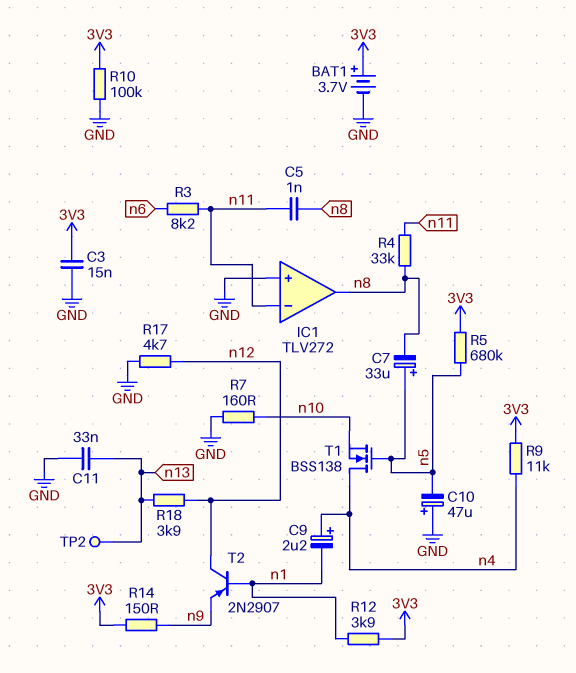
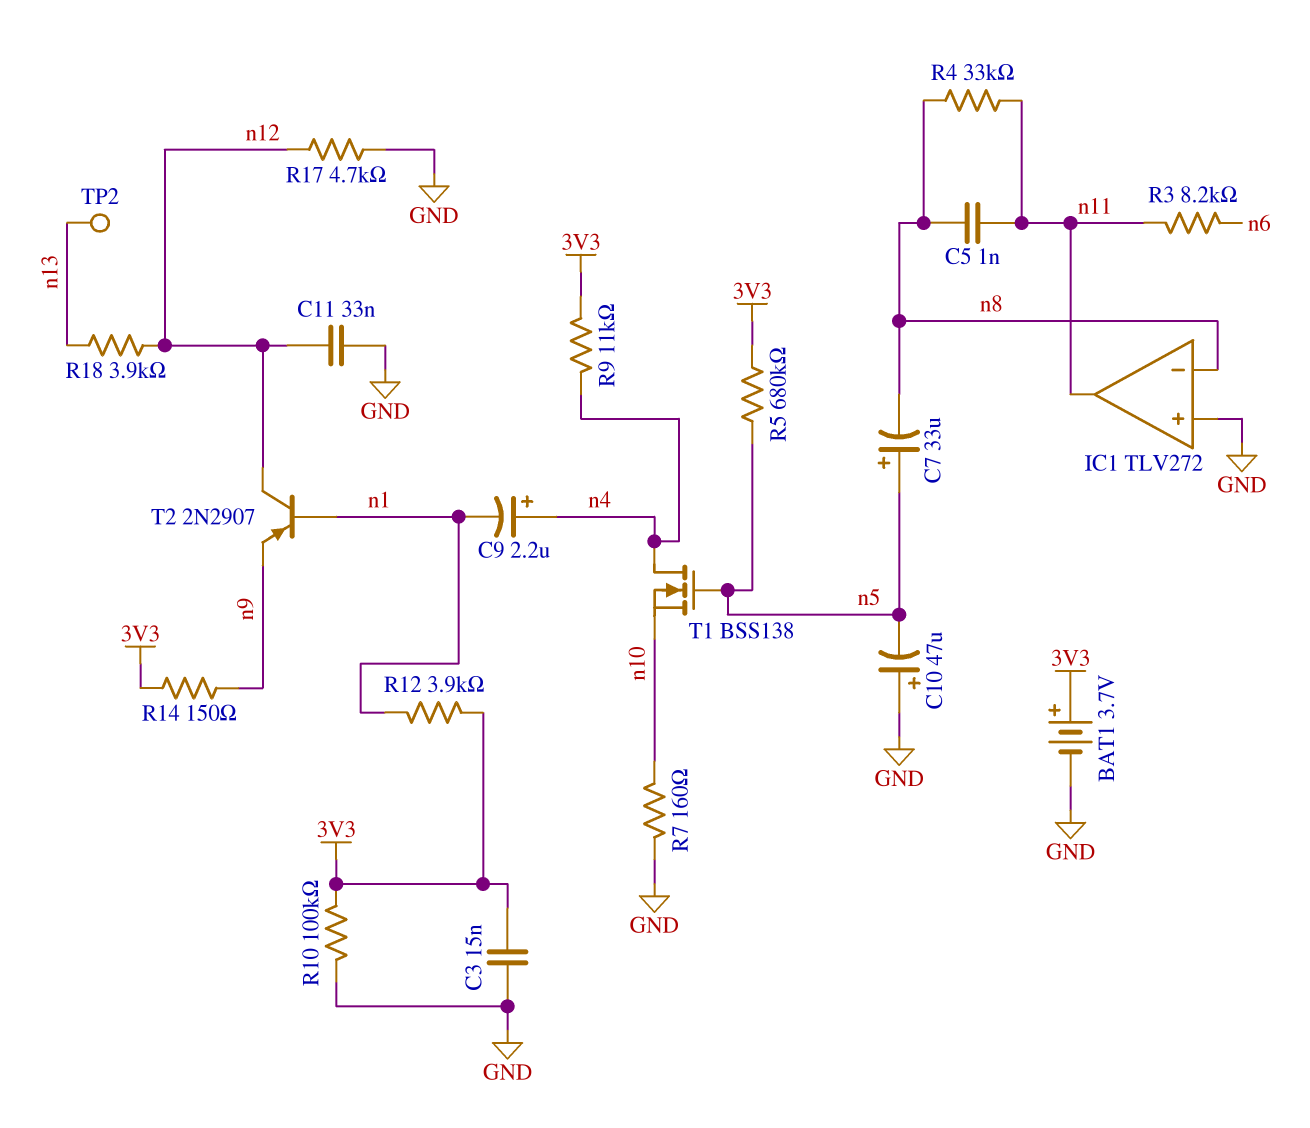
C11: 33nF (GND, n13) -> 33nF (GND, n12)
IC1 pin in-: n11 -> n8
IC1 pin out: n8 -> n11

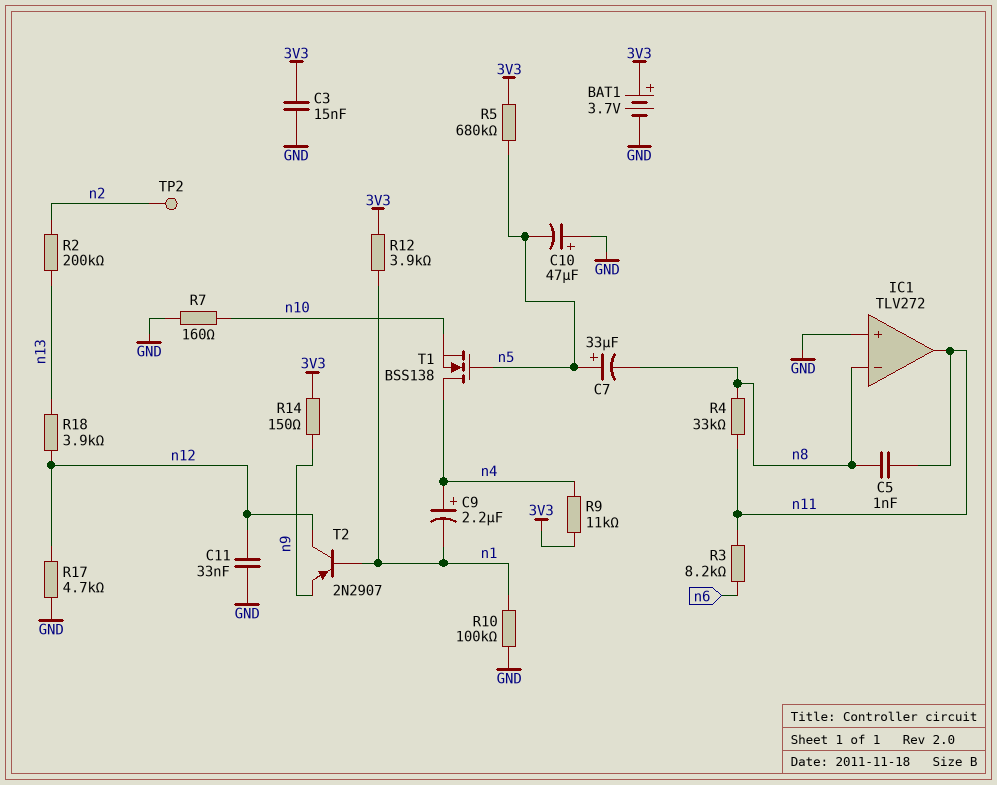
R2: none -> 200k (n2, n13)
R10: 100k (3V3, GND) -> 100k (GND, n1)
TP2: test point (n13) -> test point (n2)

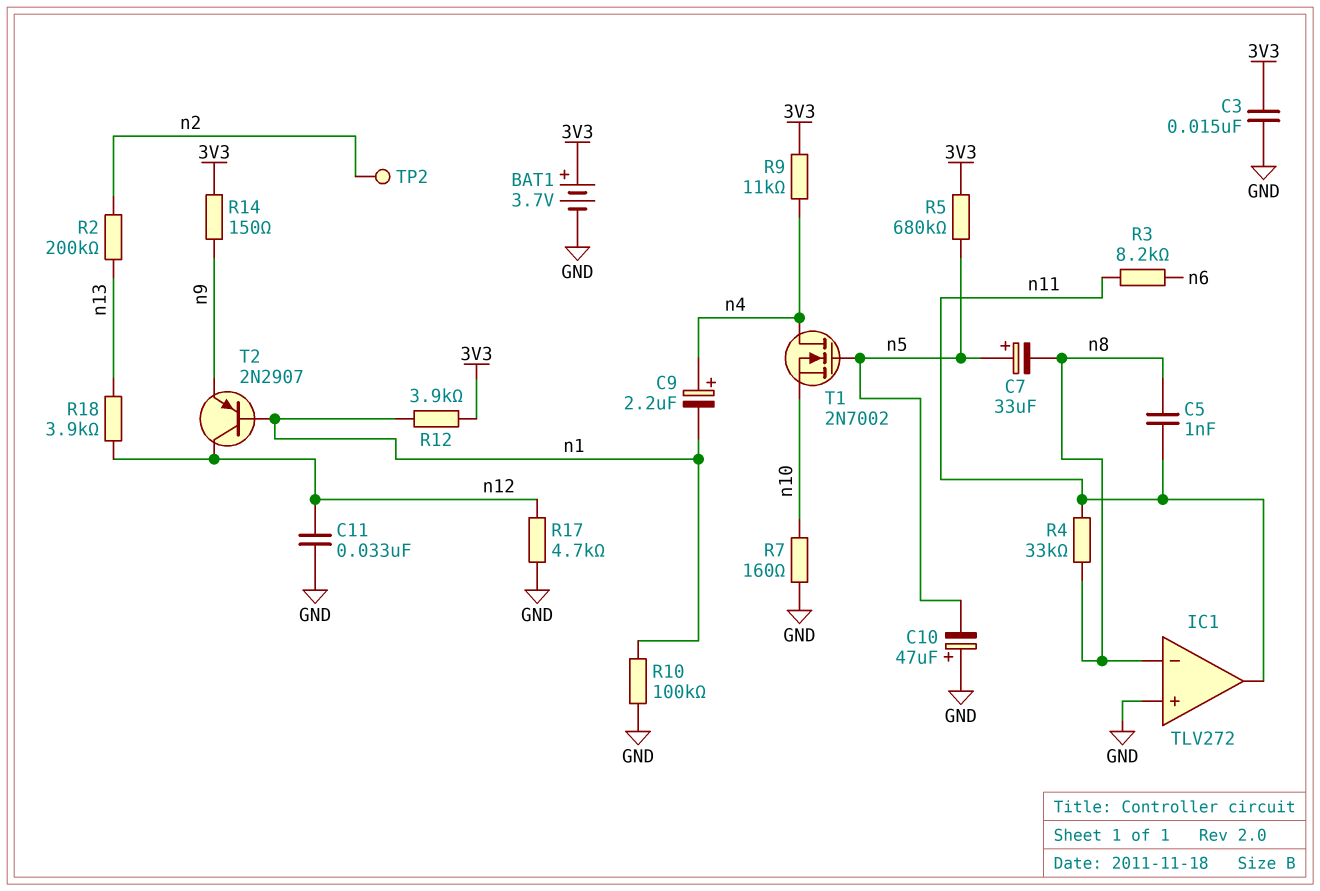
T1: NMOS BSS138 (G n5, D n4, S n10) -> NMOS 2N7002 (G n5, D n4, S n10)

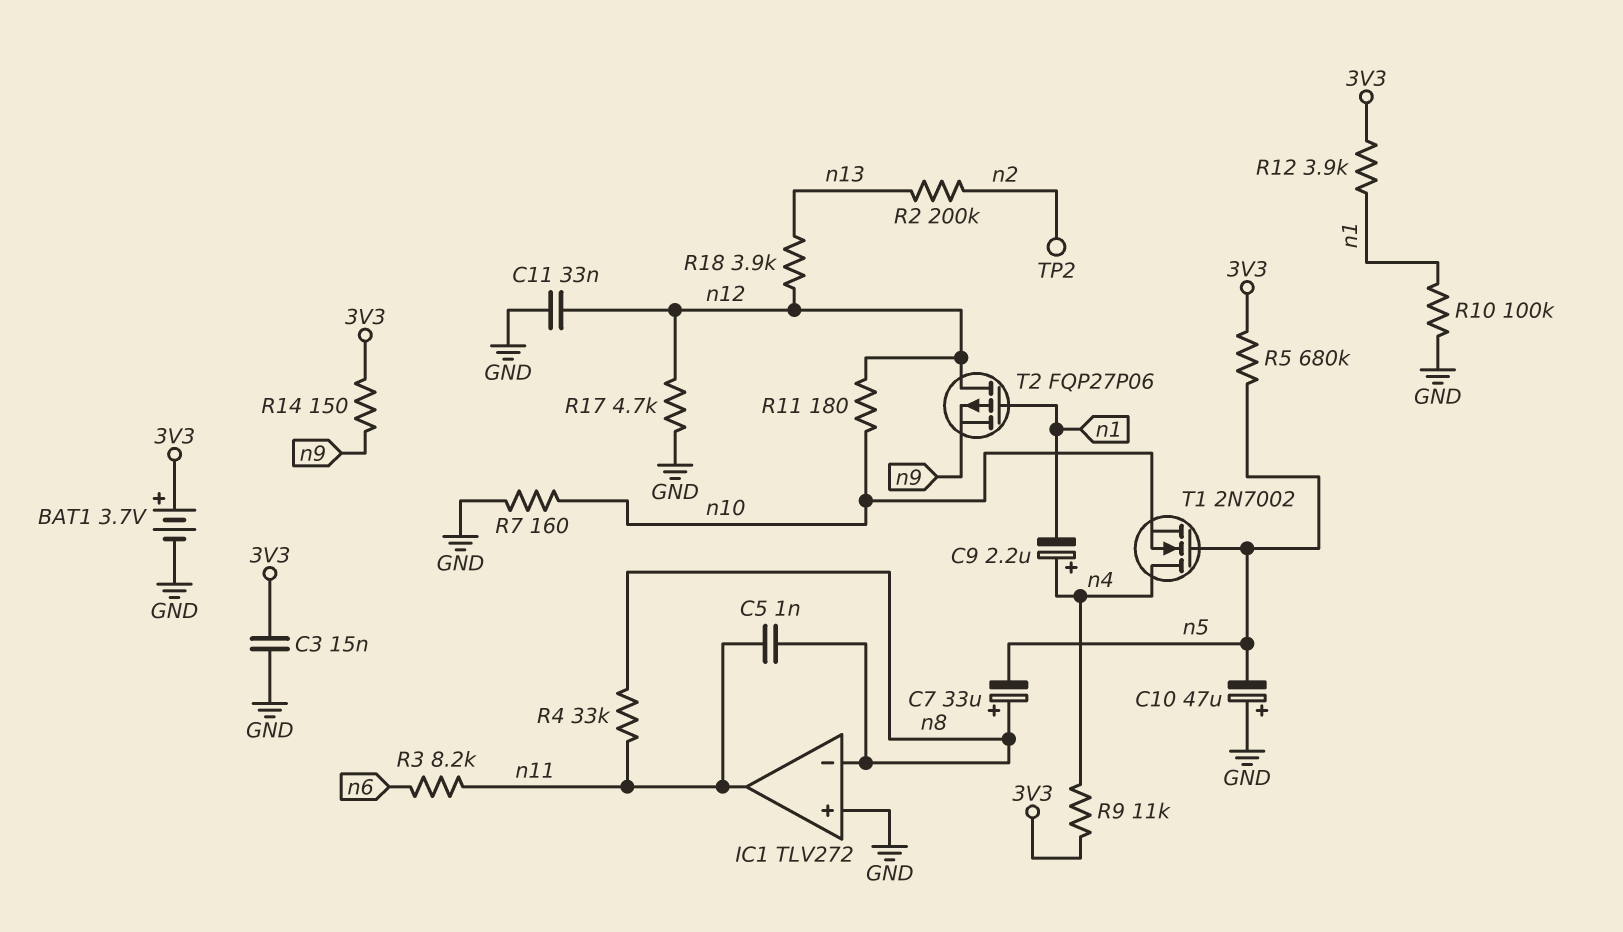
C7: 33uF (plus n5, minus n8) -> 33uF (plus n8, minus n5)
R11: none -> 180 (n10, n12)
T2: PNP 2N2907 (B n1, C n12, E n9) -> PMOS FQP27P06 (G n1, D n12, S n9)

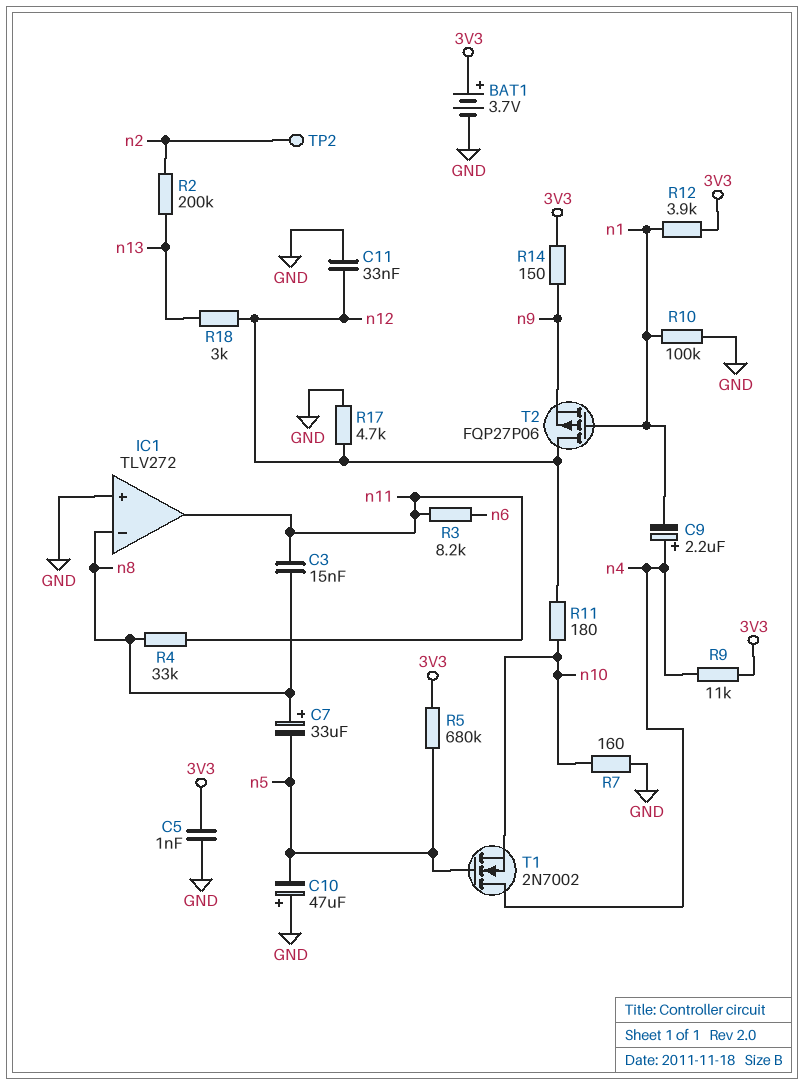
C3: 15nF (3V3, GND) -> 15nF (n8, n11)
C5: 1nF (n8, n11) -> 1nF (3V3, GND)
R18: 3.9k (n12, n13) -> 3k (n12, n13)

